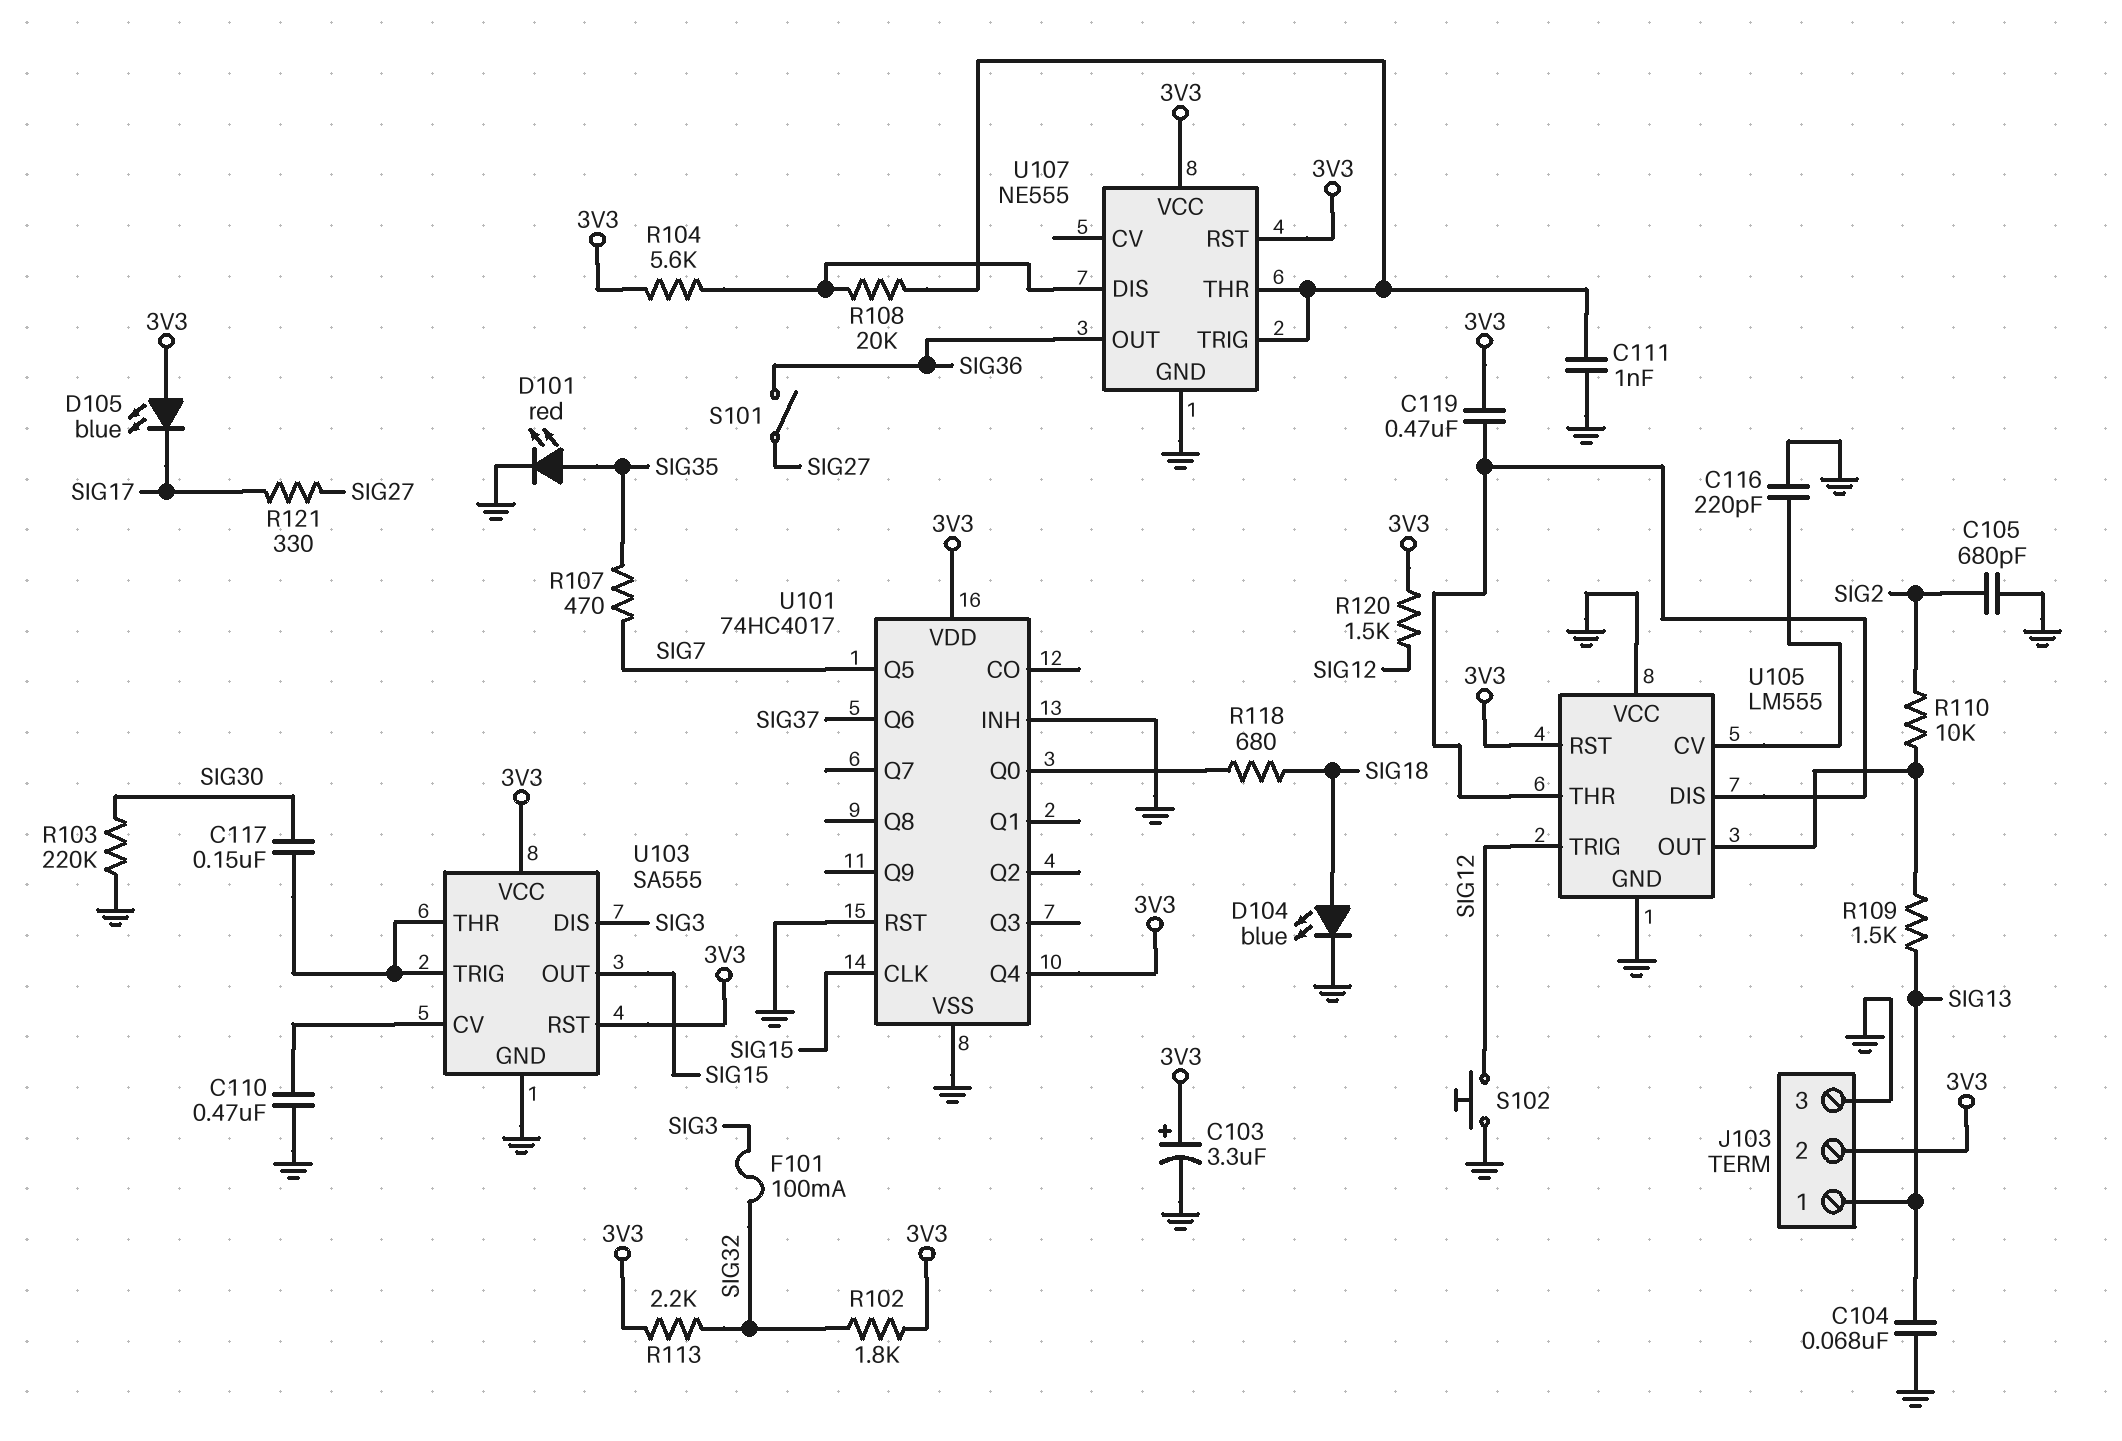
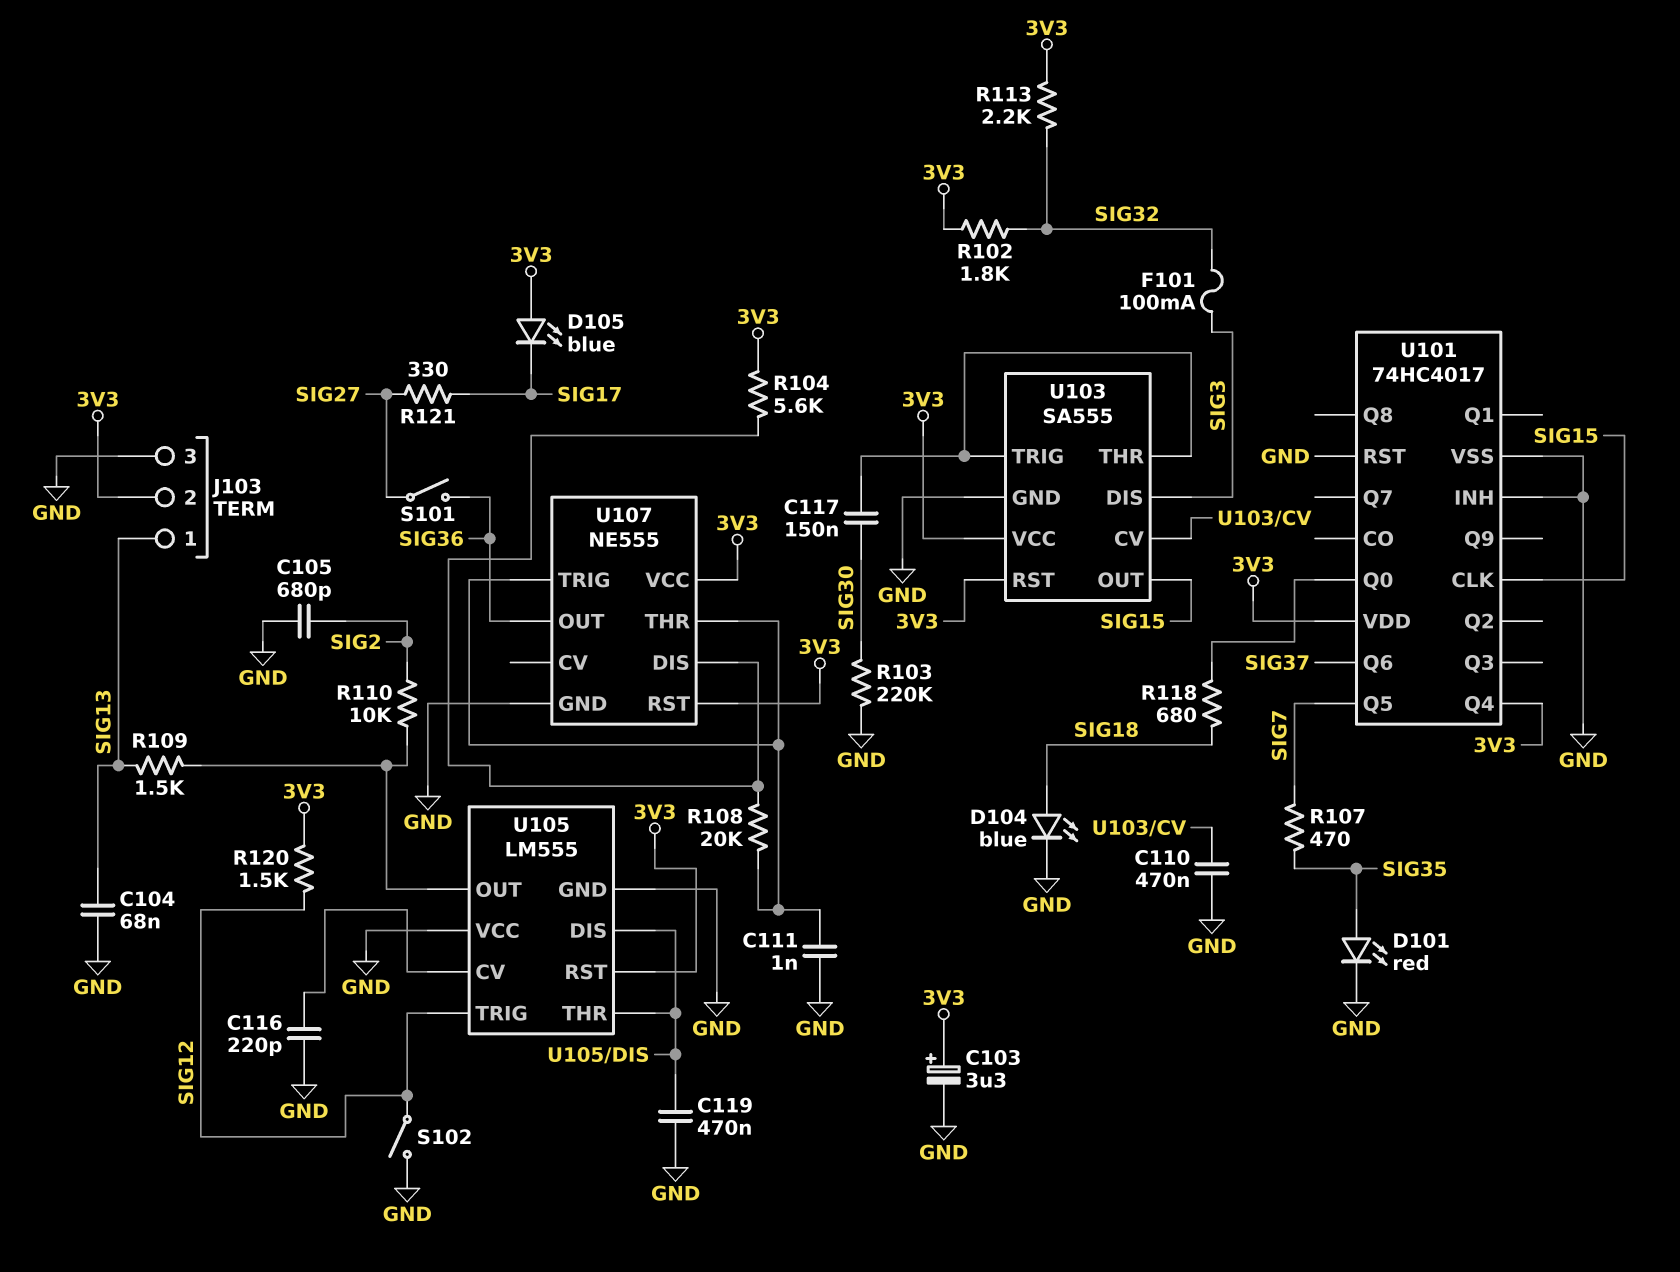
C119: 470nF (3V3, U105/DIS) -> 470nF (GND, U105/DIS)
S102: button (GND, SIG12) -> switch (GND, SIG12)

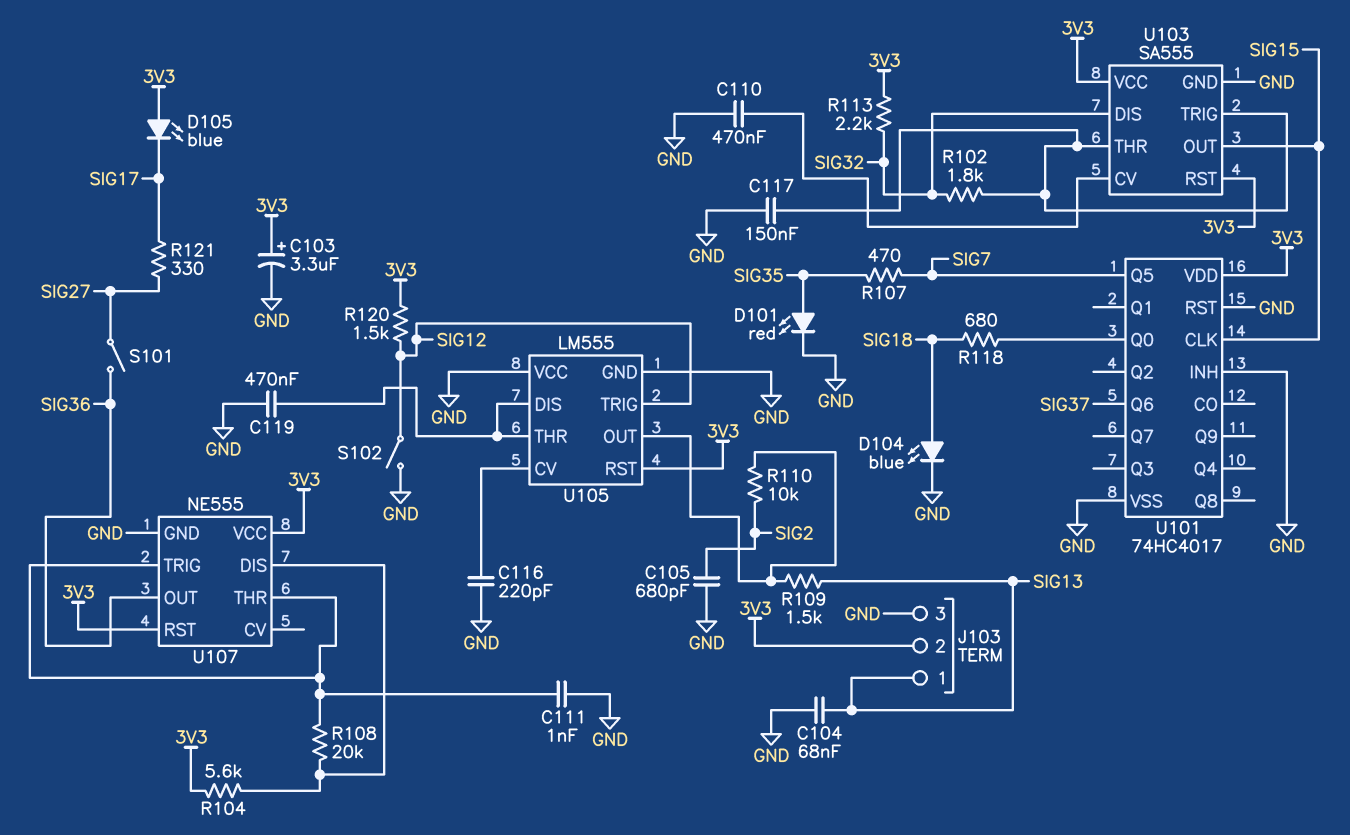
C117: 150nF (SIG30, U103/THR) -> 150nF (GND, U103/THR)
F101: 100mA (SIG3, SIG32) -> none
R102: 1.8k (3V3, SIG32) -> 1.8k (SIG32, U103/THR)
R103: 220k (GND, SIG30) -> none
U101 pin Q4: 3V3 -> none
U103 pin DIS: SIG3 -> SIG32

